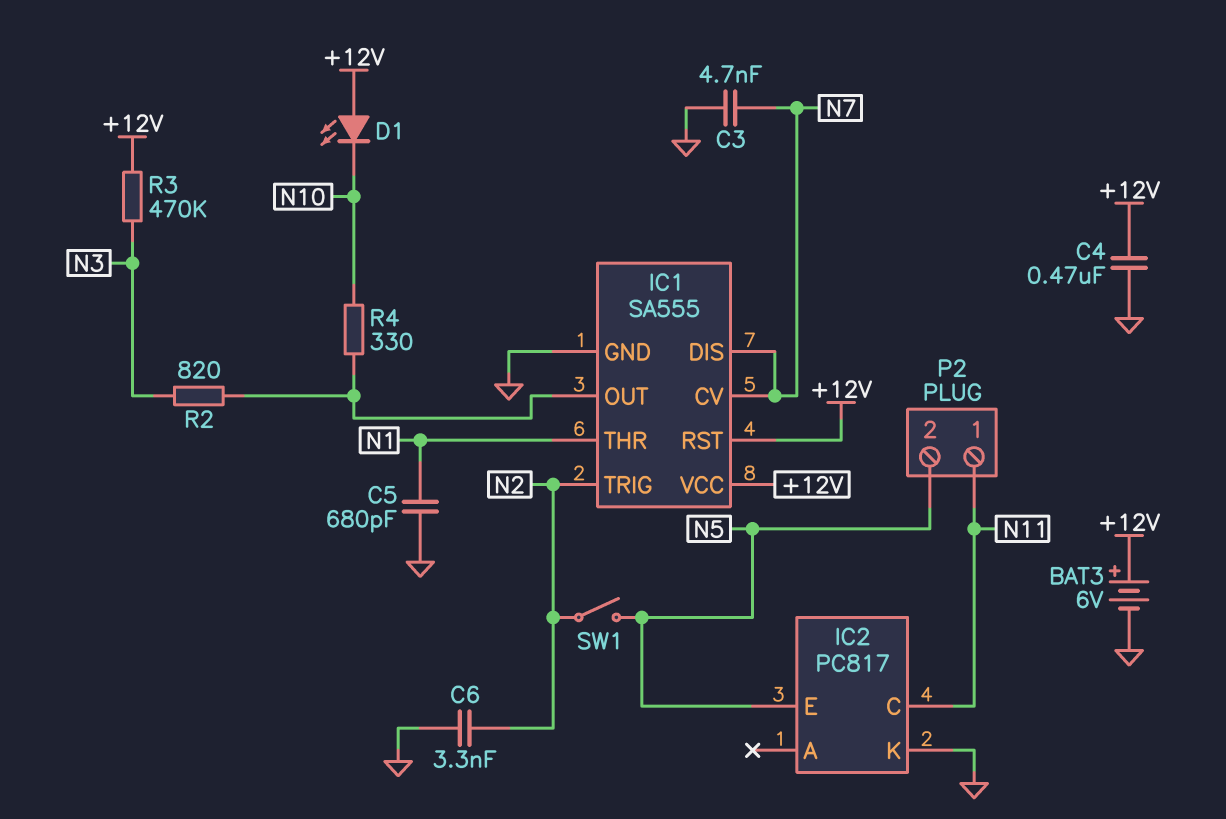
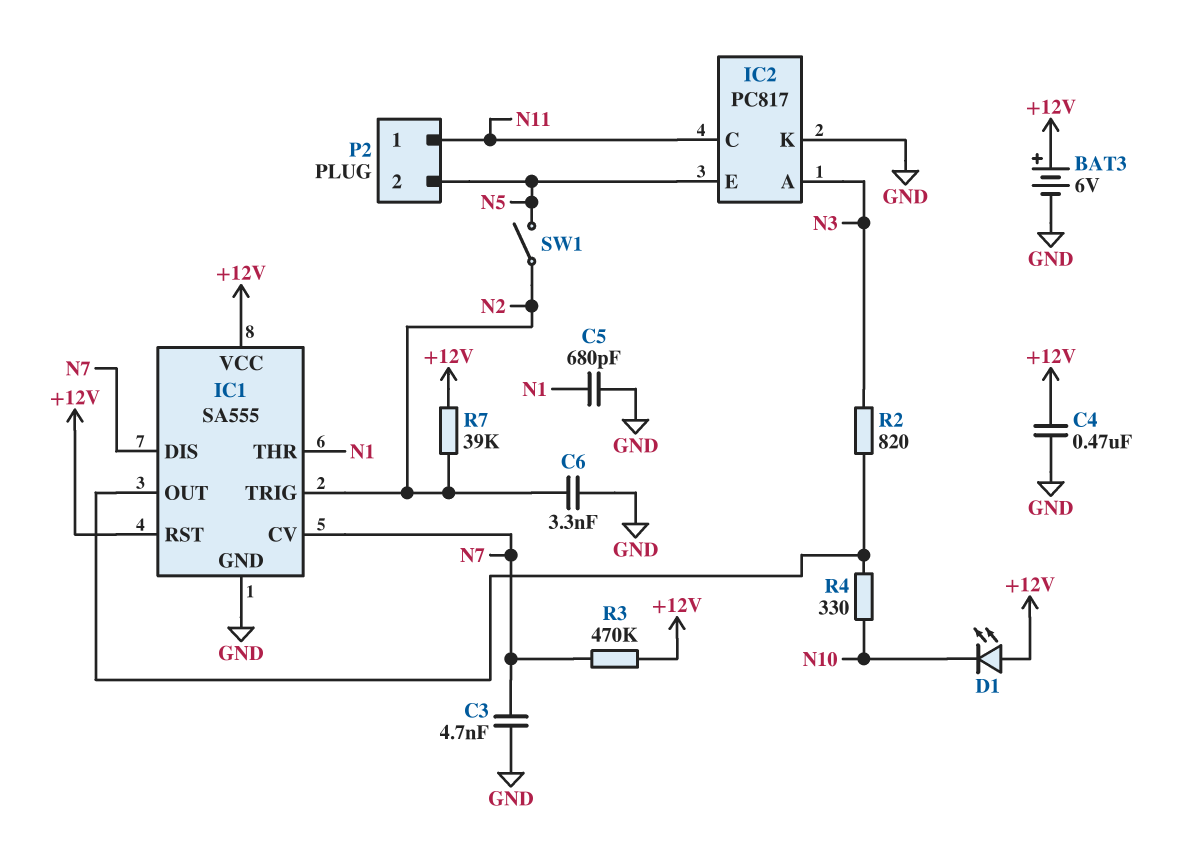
IC2 pin A: none -> N3
R3: 470k (+12V, N3) -> 470k (+12V, N7)
R7: none -> 39k (+12V, N2)

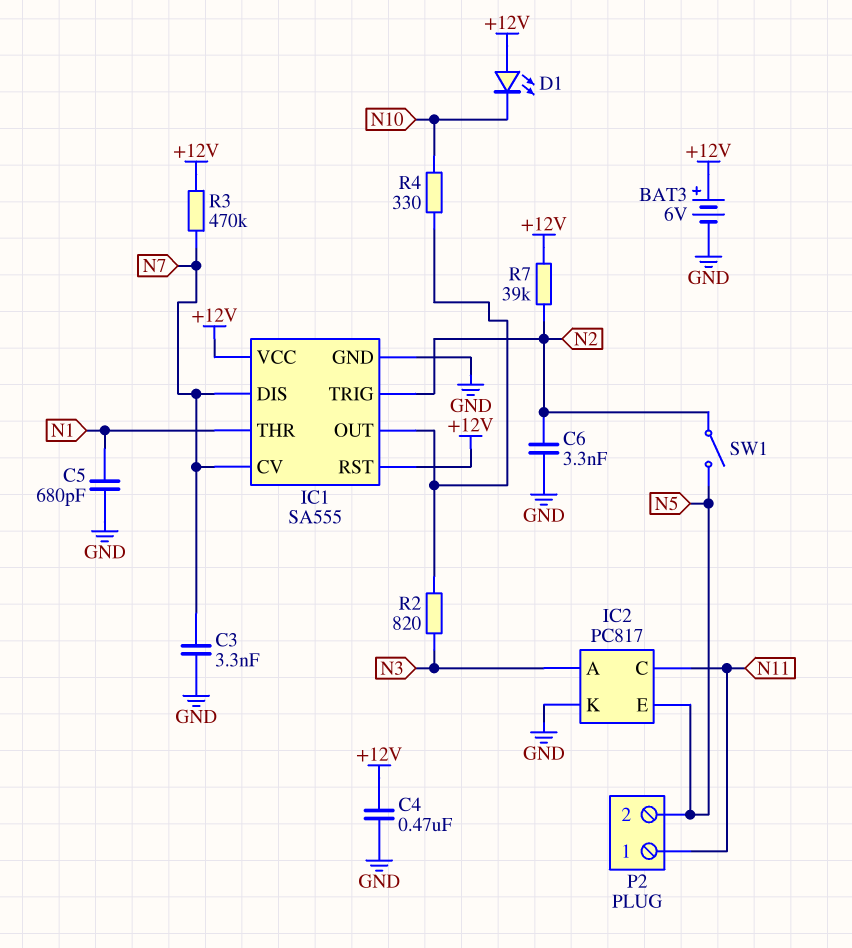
C3: 4.7nF (GND, N7) -> 3.3nF (GND, N7)

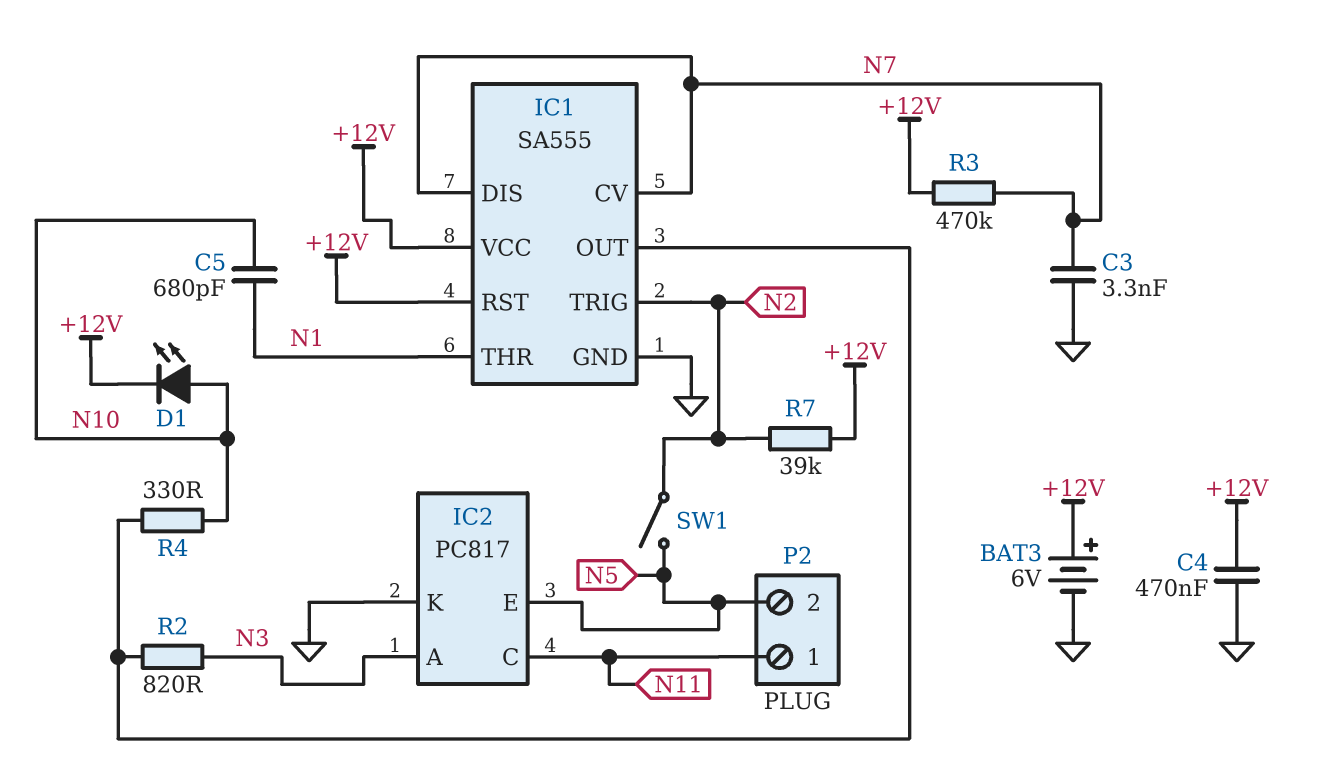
C5: 680pF (GND, N1) -> 680pF (N1, N10)
C6: 3.3nF (GND, N2) -> none
D1: LED (A +12V, K N10) -> LED (A N10, K +12V)

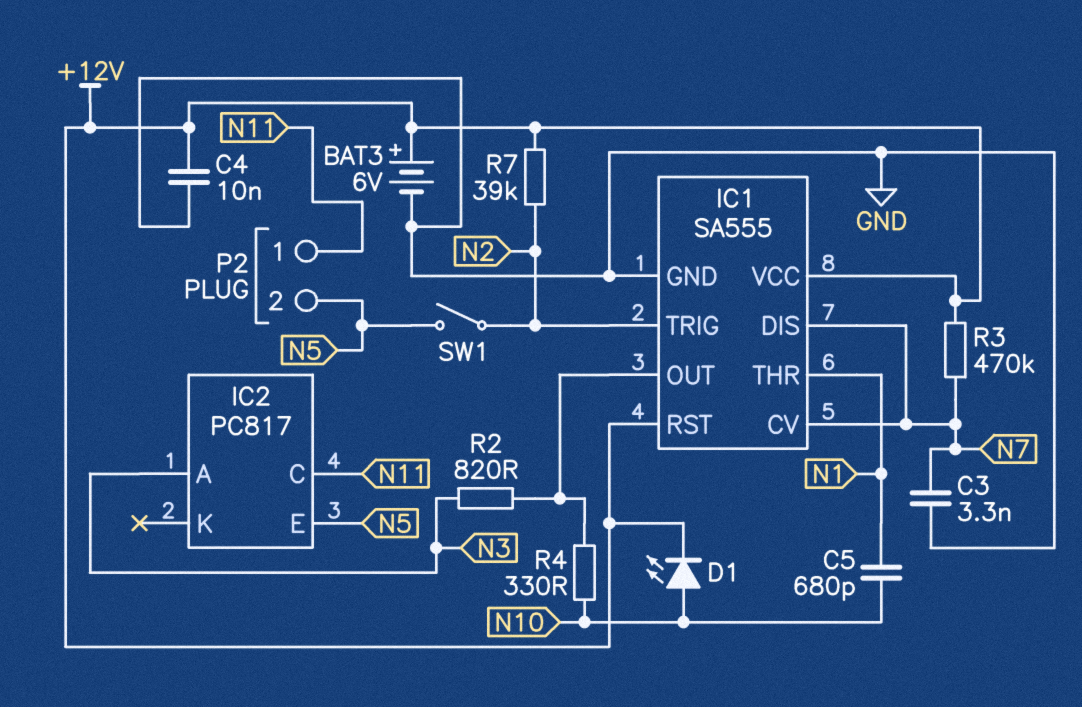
C4: 470nF (+12V, GND) -> 10nF (+12V, GND)
IC2 pin K: GND -> none

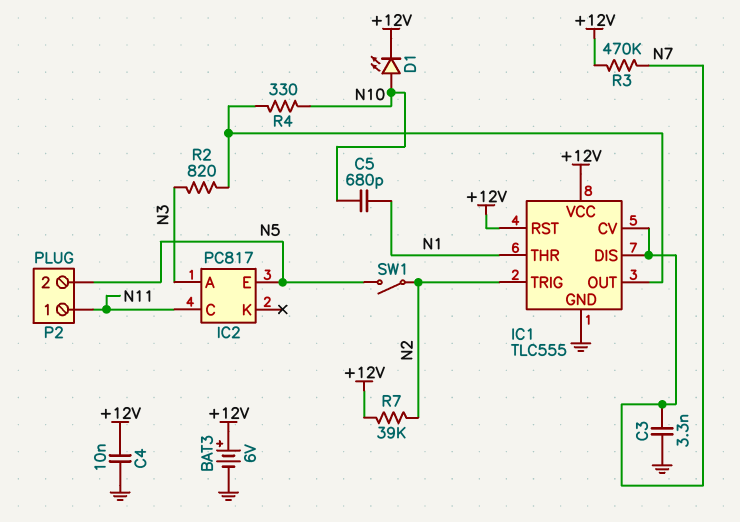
IC1: SA555 -> TLC555

